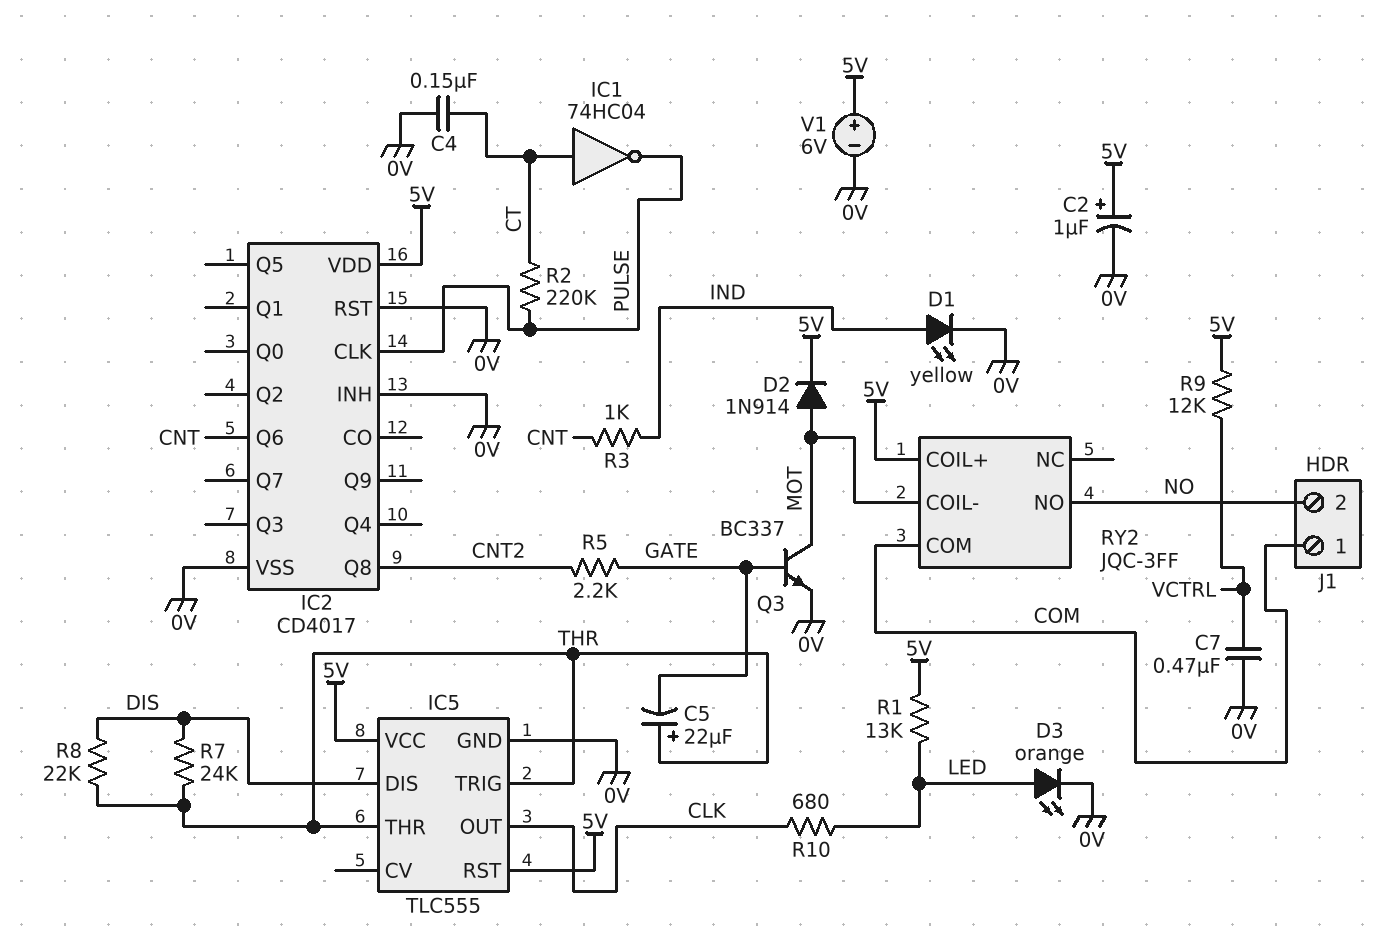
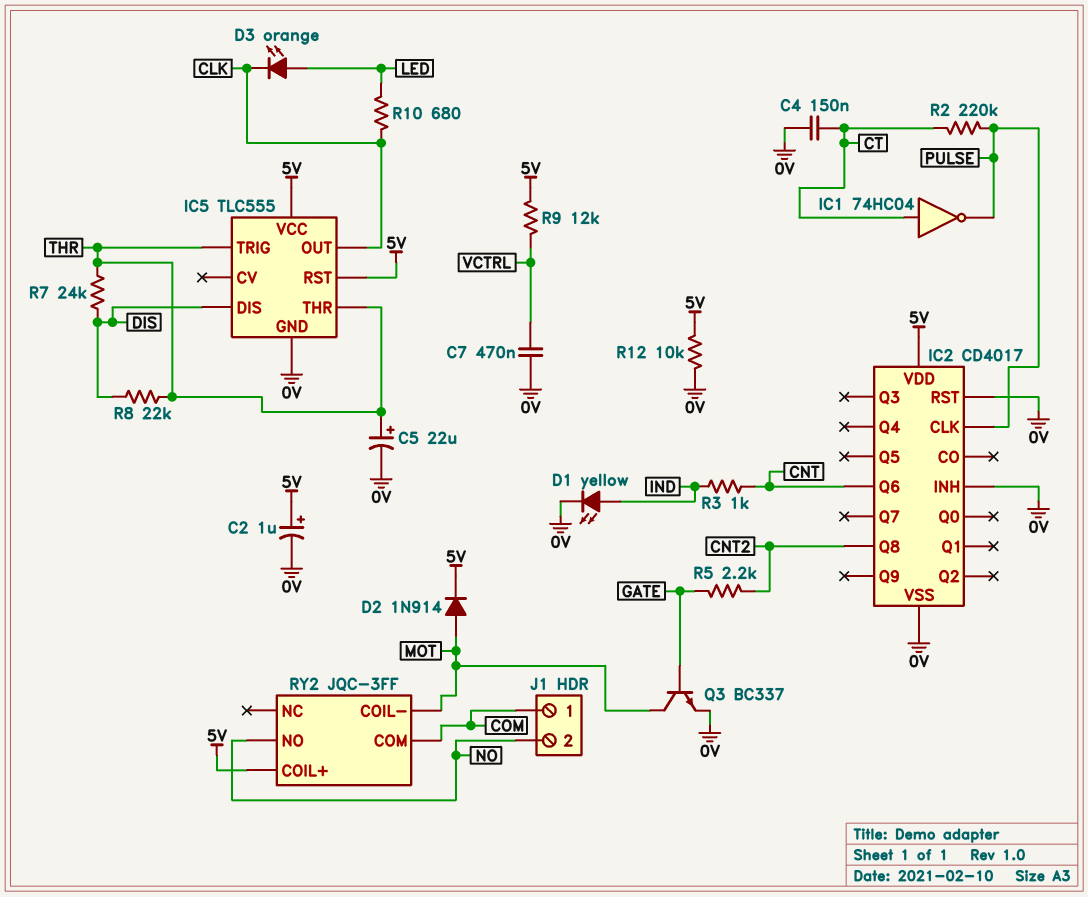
C5: 22uF (plus THR, minus GATE) -> 22uF (plus THR, minus 0V)
D3: LED orange (A LED, K 0V) -> LED orange (A LED, K CLK)
R1: 13k (5V, LED) -> none
R12: none -> 10k (0V, 5V)
V1: 6V (plus 5V, minus 0V) -> none

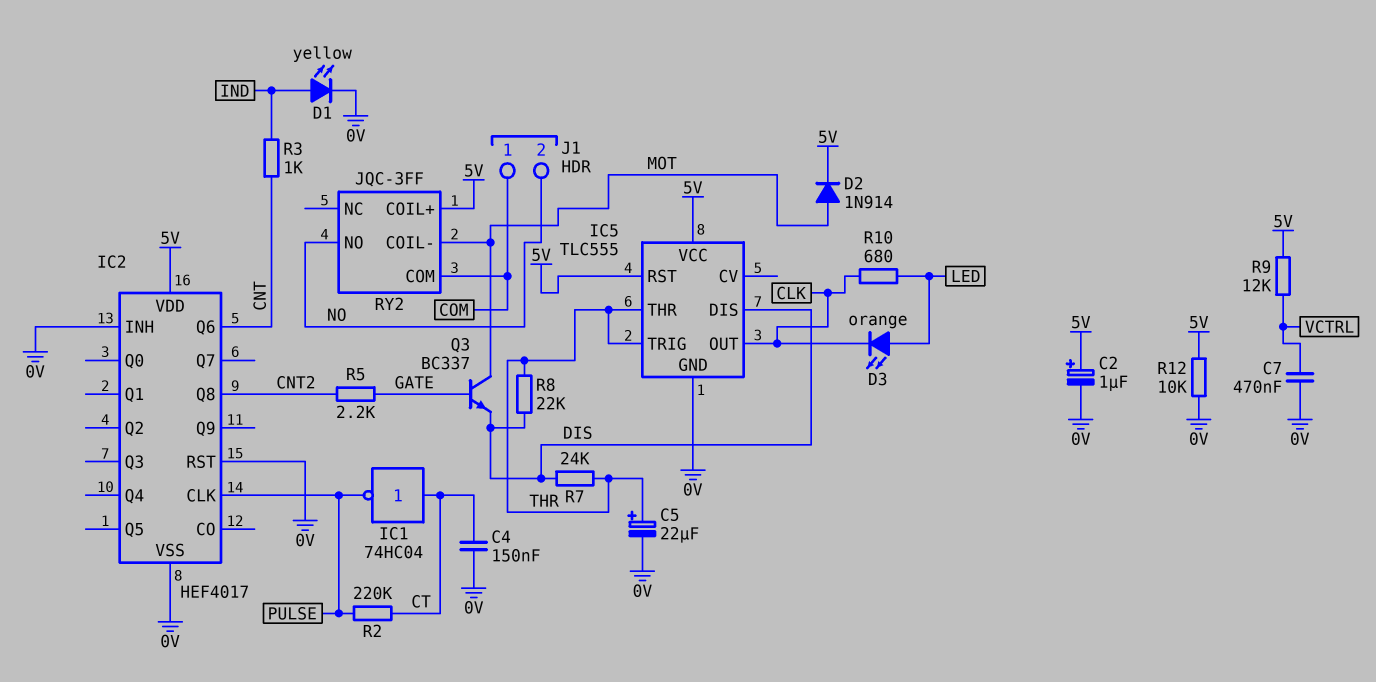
IC2: CD4017 -> HEF4017
Q3: NPN BC337 (B GATE, C MOT, E 0V) -> NPN BC337 (B GATE, C MOT, E DIS)

